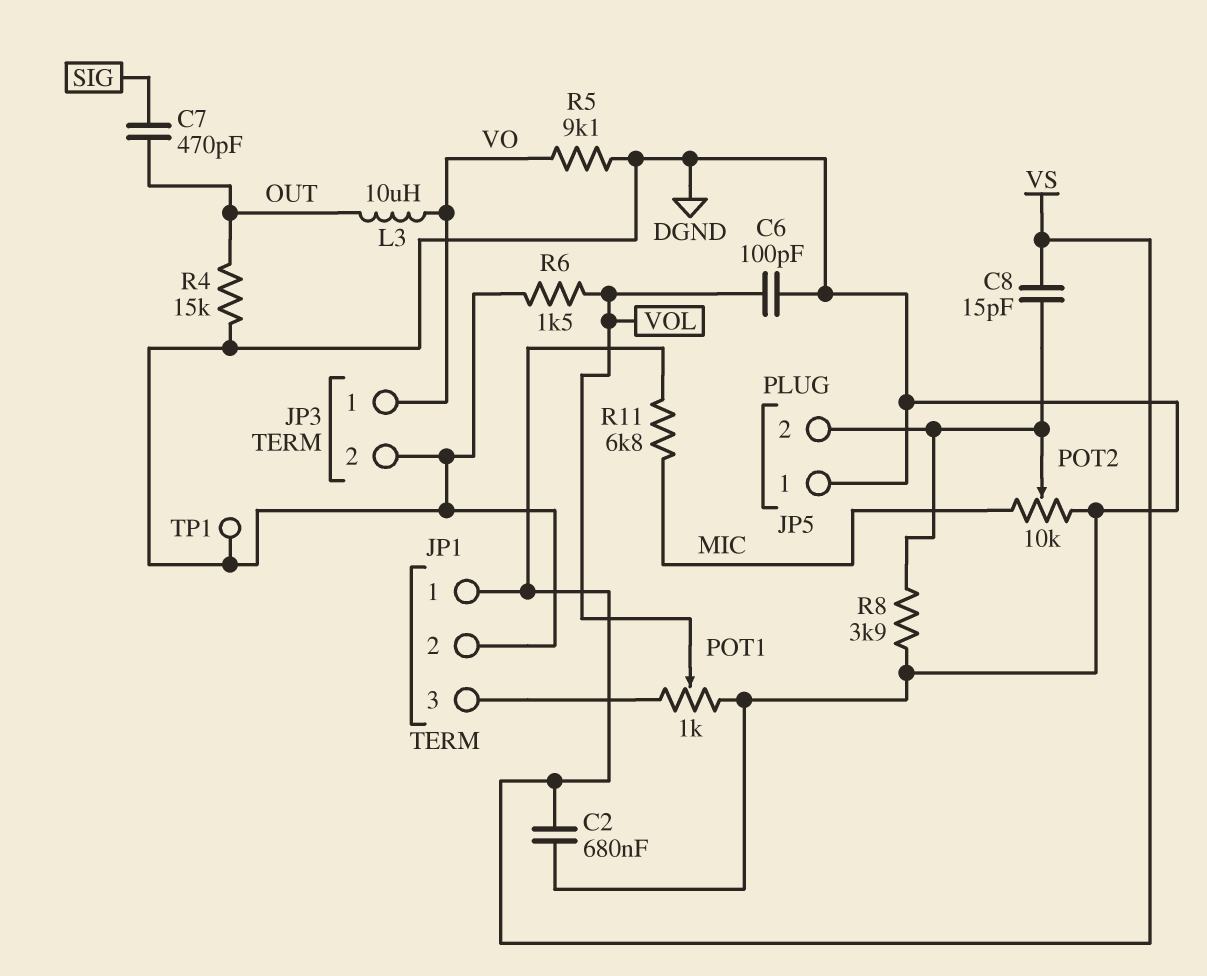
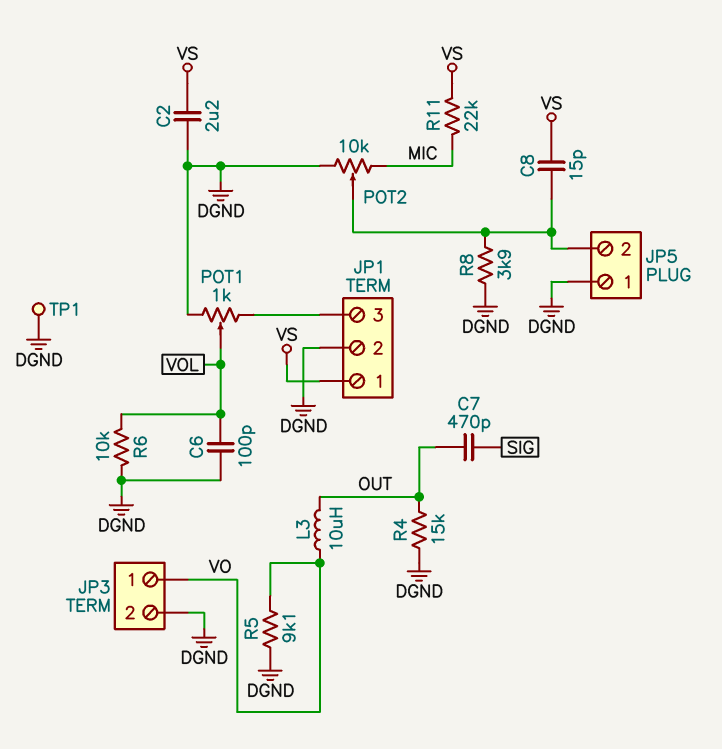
C2: 680nF (DGND, VS) -> 2.2uF (DGND, VS)
R6: 1.5k (DGND, VOL) -> 10k (DGND, VOL)
R11: 6.8k (MIC, VS) -> 22k (MIC, VS)

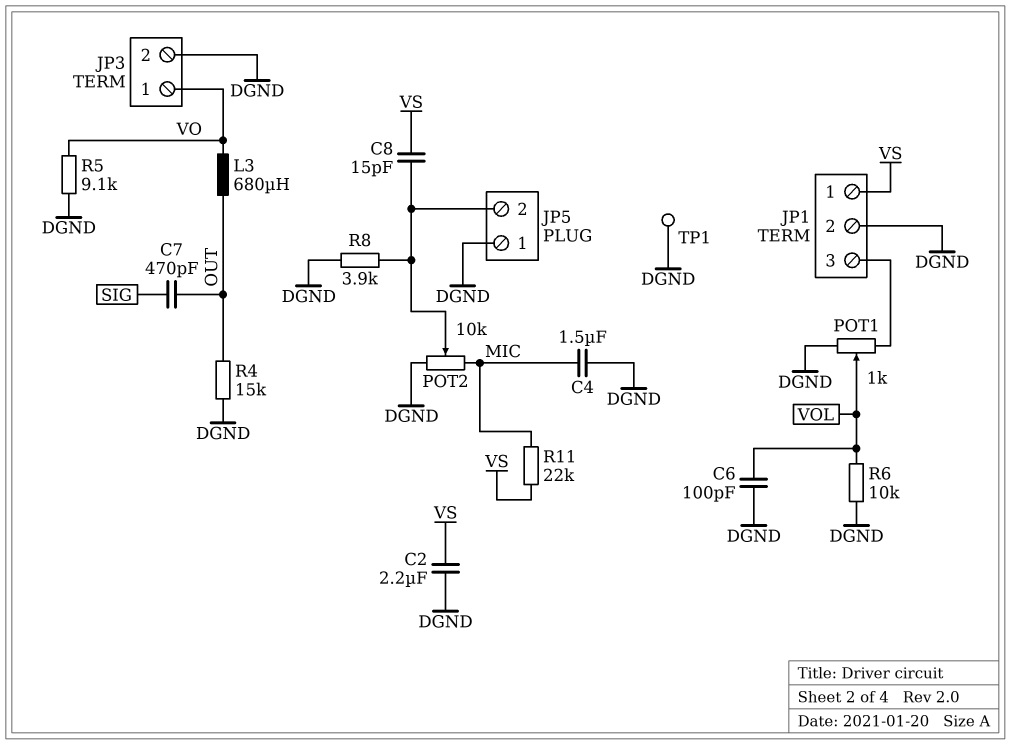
C4: none -> 1.5uF (DGND, MIC)
L3: 10uH (OUT, VO) -> 680uH (OUT, VO)

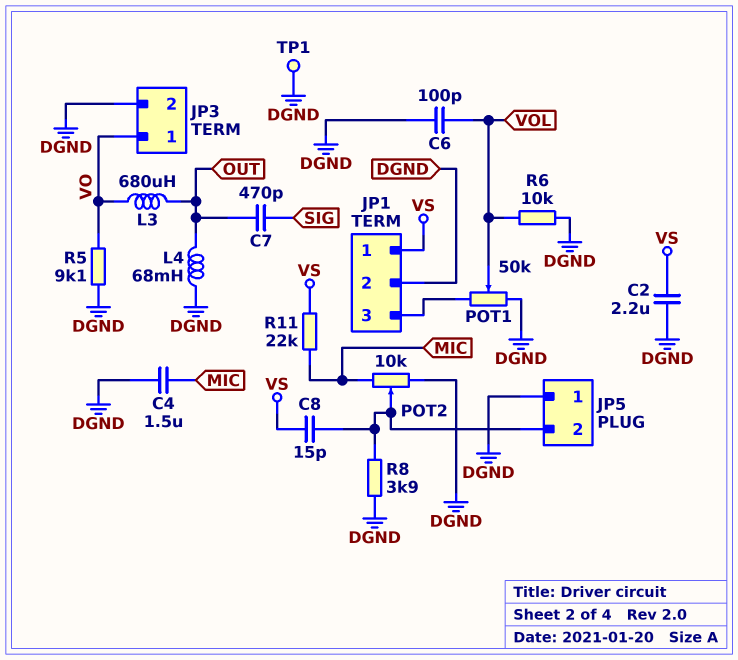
L4: none -> 68mH (DGND, OUT)
POT1: 1k (DGND, JP1/3, wiper VOL) -> 50k (DGND, JP1/3, wiper VOL)
R4: 15k (DGND, OUT) -> none

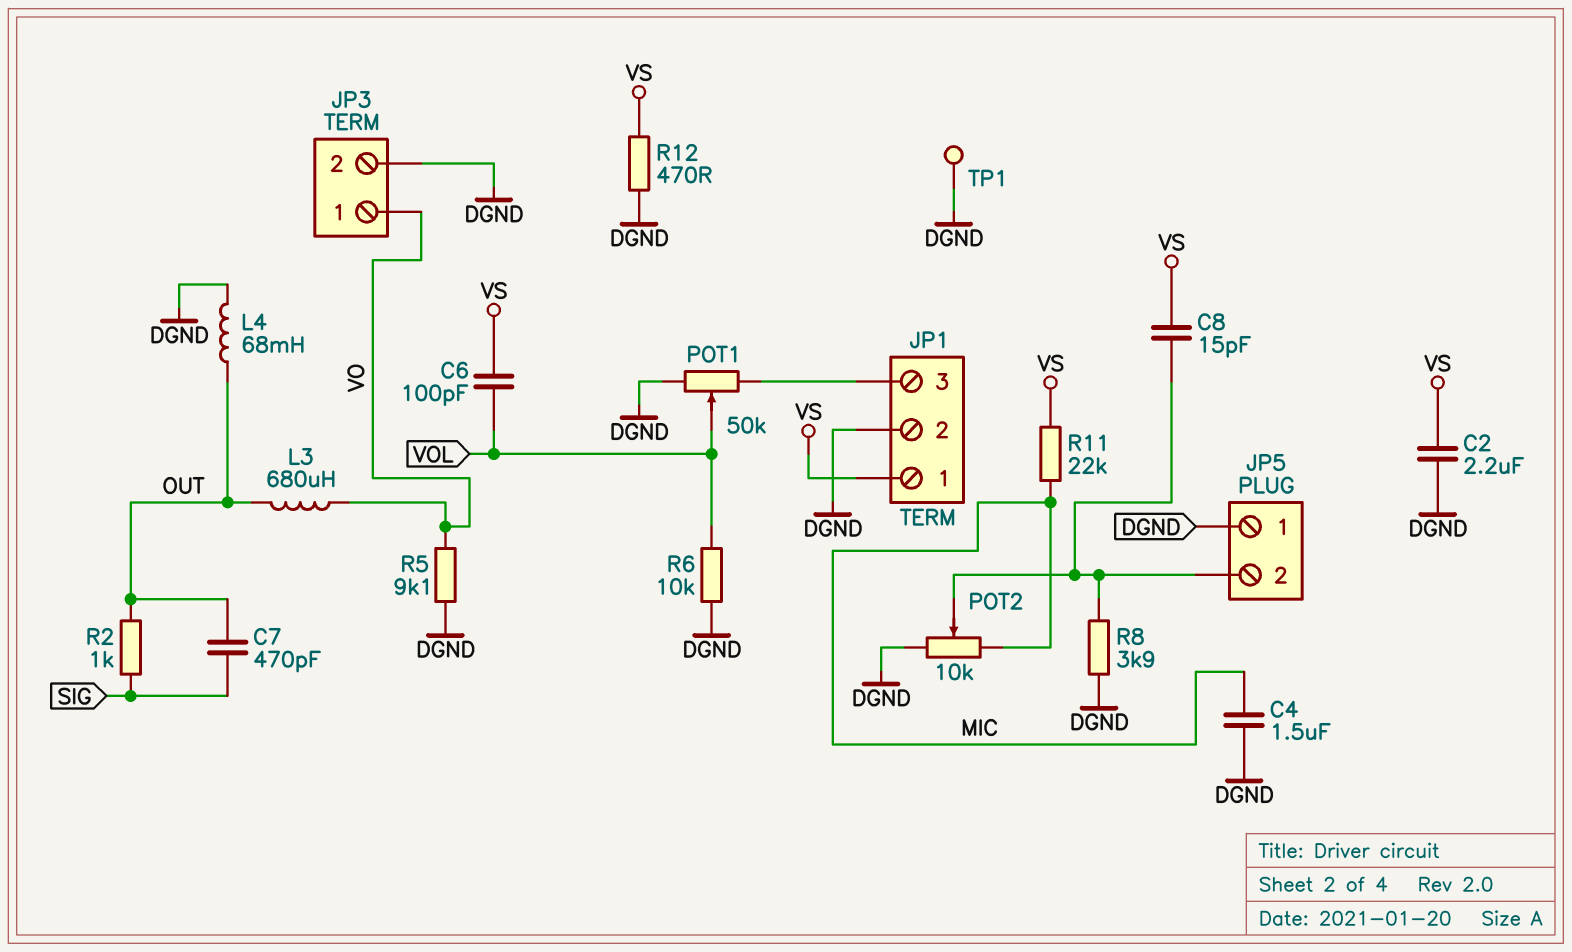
C6: 100pF (DGND, VOL) -> 100pF (VOL, VS)
R2: none -> 1k (OUT, SIG)
R12: none -> 470 (DGND, VS)

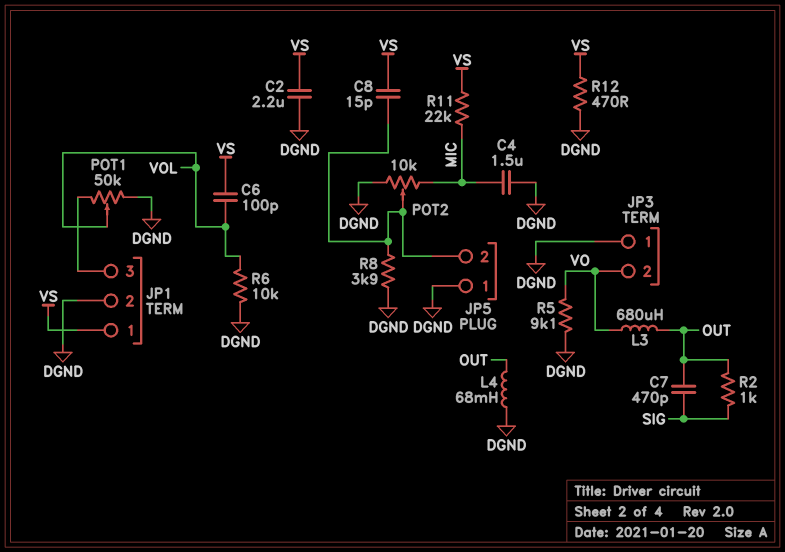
JP3 pin 1: VO -> DGND
JP3 pin 2: DGND -> VO
TP1: test point (DGND) -> none

